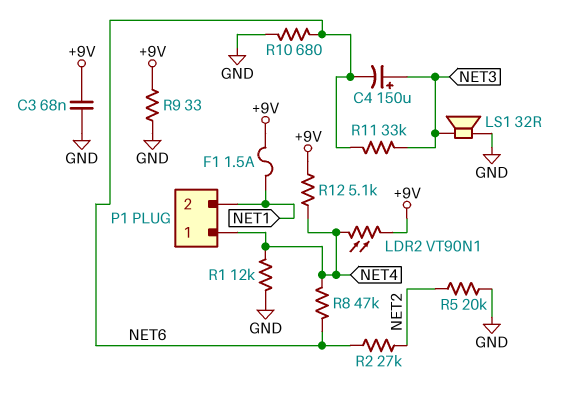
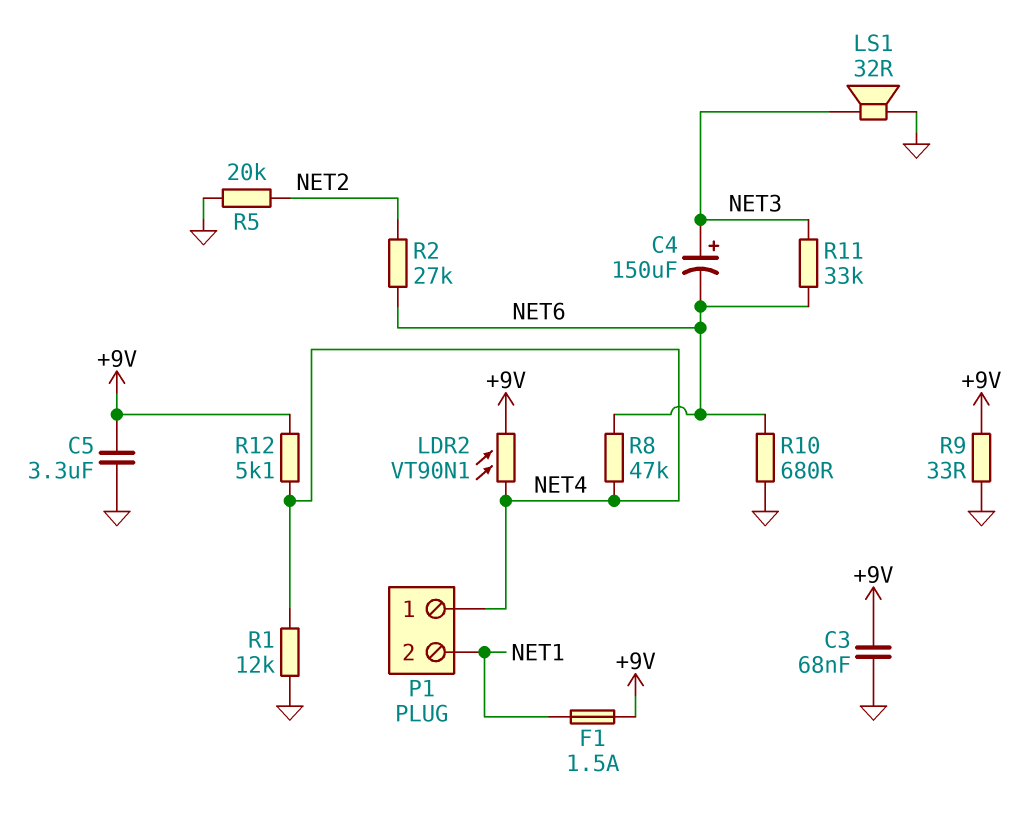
C5: none -> 3.3uF (+9V, GND)

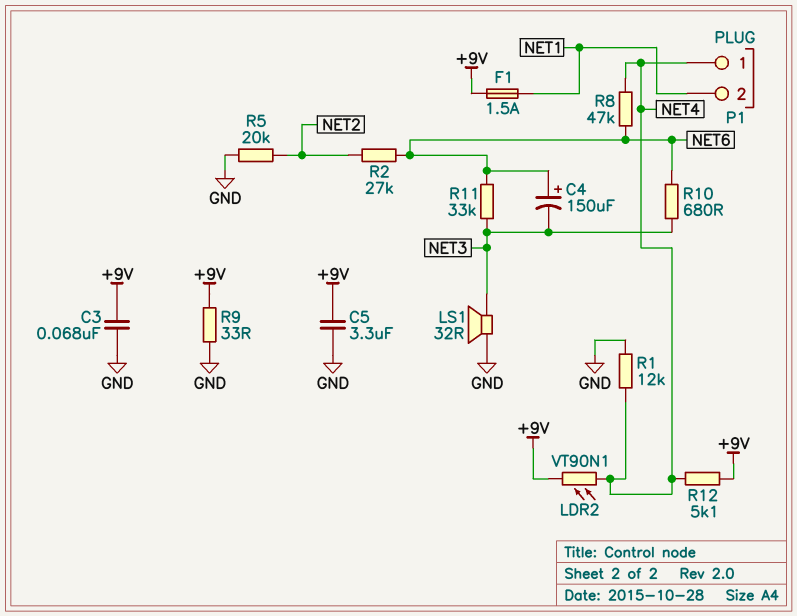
C4: 150uF (plus NET3, minus NET6) -> 150uF (plus NET6, minus NET3)
R10: 680 (GND, NET6) -> 680 (NET3, NET6)

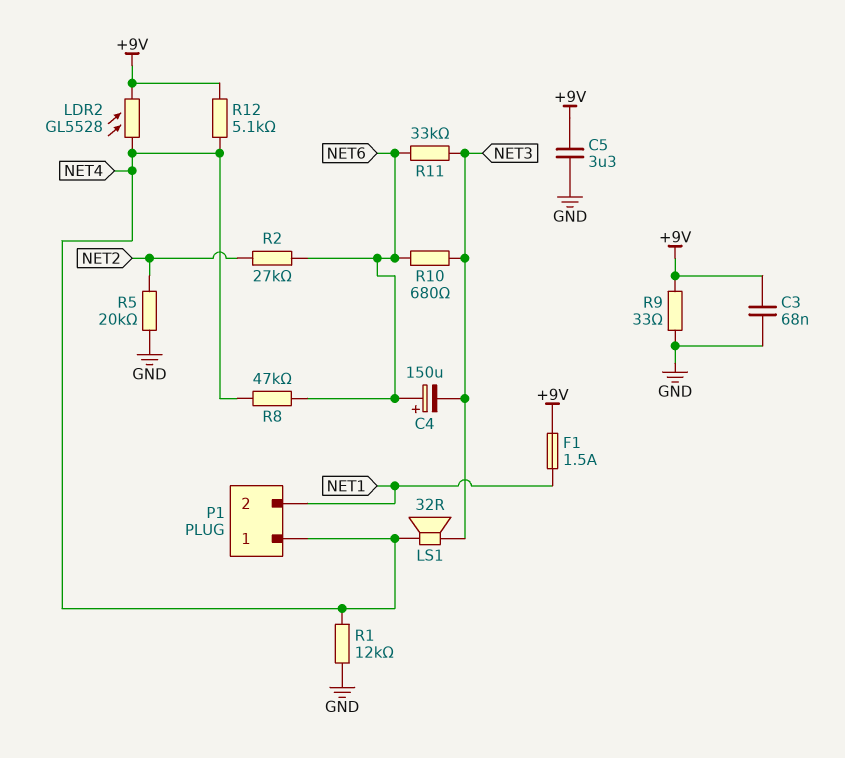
LDR2: VT90N1 (+9V, NET4) -> GL5528 (+9V, NET4)
LS1: speaker 32R (GND, NET3) -> speaker 32R (NET3, NET4)

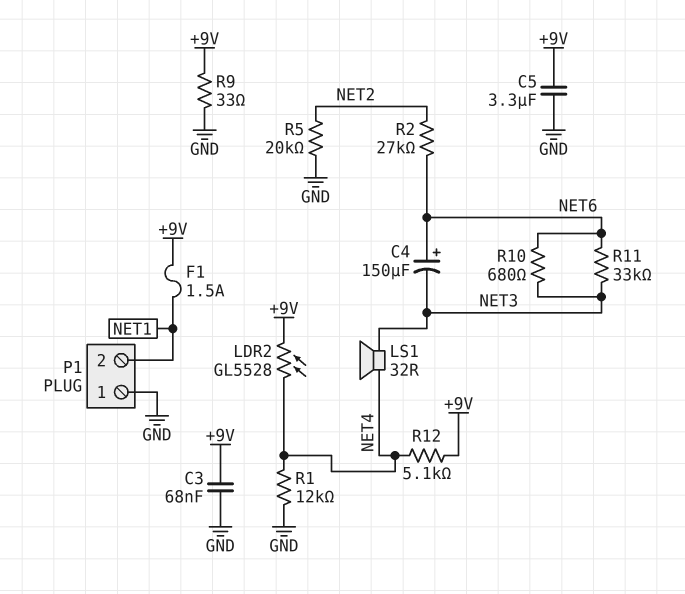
P1 pin 1: NET4 -> GND
R8: 47k (NET4, NET6) -> none

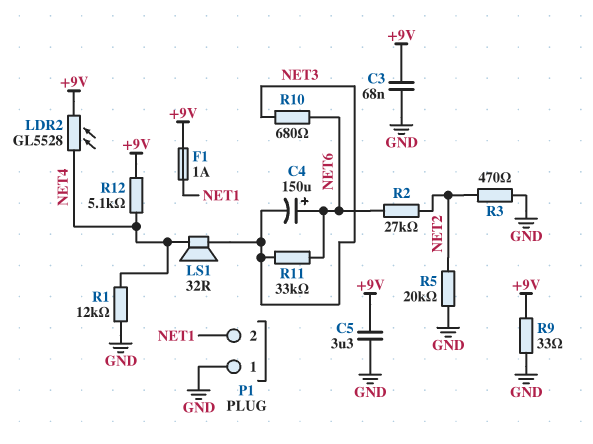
F1: 1.5A (+9V, NET1) -> 1A (+9V, NET1)
R3: none -> 470 (GND, NET2)

